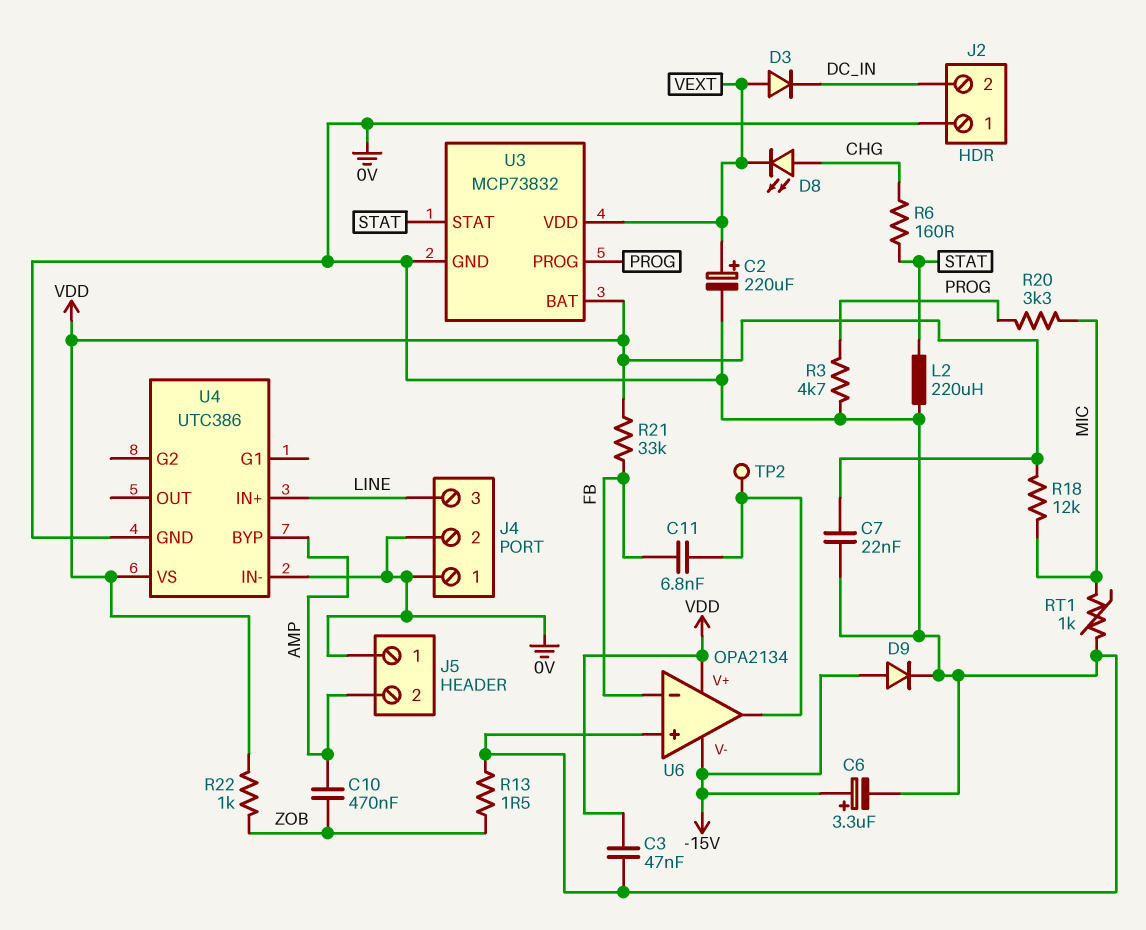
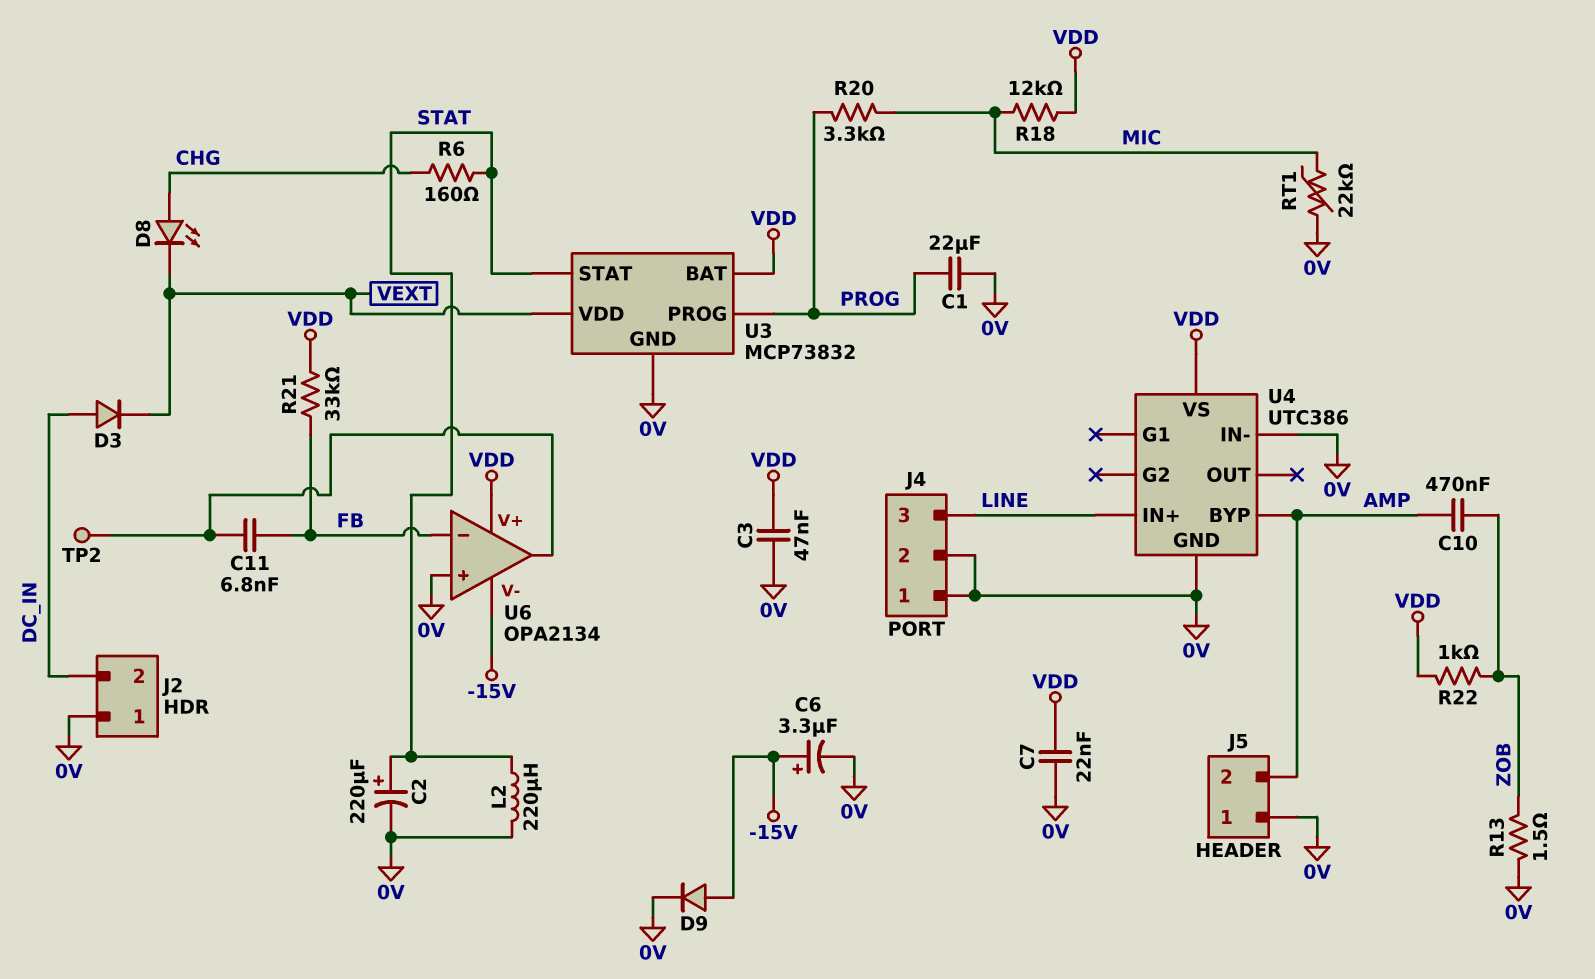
C1: none -> 22uF (0V, PROG)
C2: 220uF (plus VEXT, minus 0V) -> 220uF (plus STAT, minus 0V)
D3: diode (A VEXT, K DC_IN) -> diode (A DC_IN, K VEXT)
R3: 4.7k (0V, PROG) -> none
RT1: 1k (0V, MIC) -> 22k (0V, MIC)

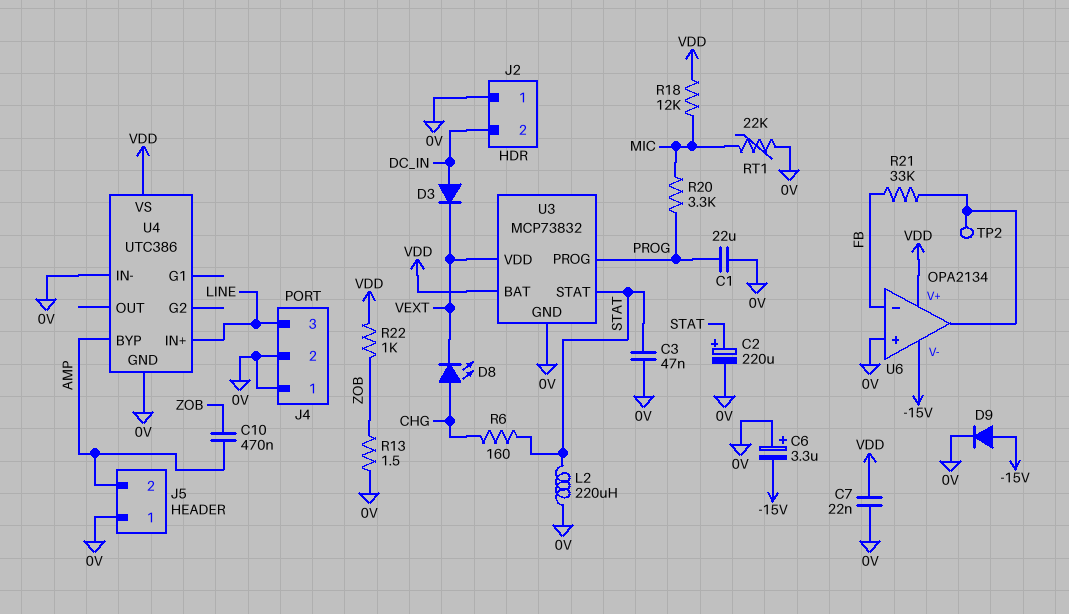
C3: 47nF (0V, VDD) -> 47nF (0V, STAT)
C6: 3.3uF (plus -15V, minus 0V) -> 3.3uF (plus 0V, minus -15V)
C11: 6.8nF (FB, U6/out) -> none
R21: 33k (FB, VDD) -> 33k (FB, U6/out)

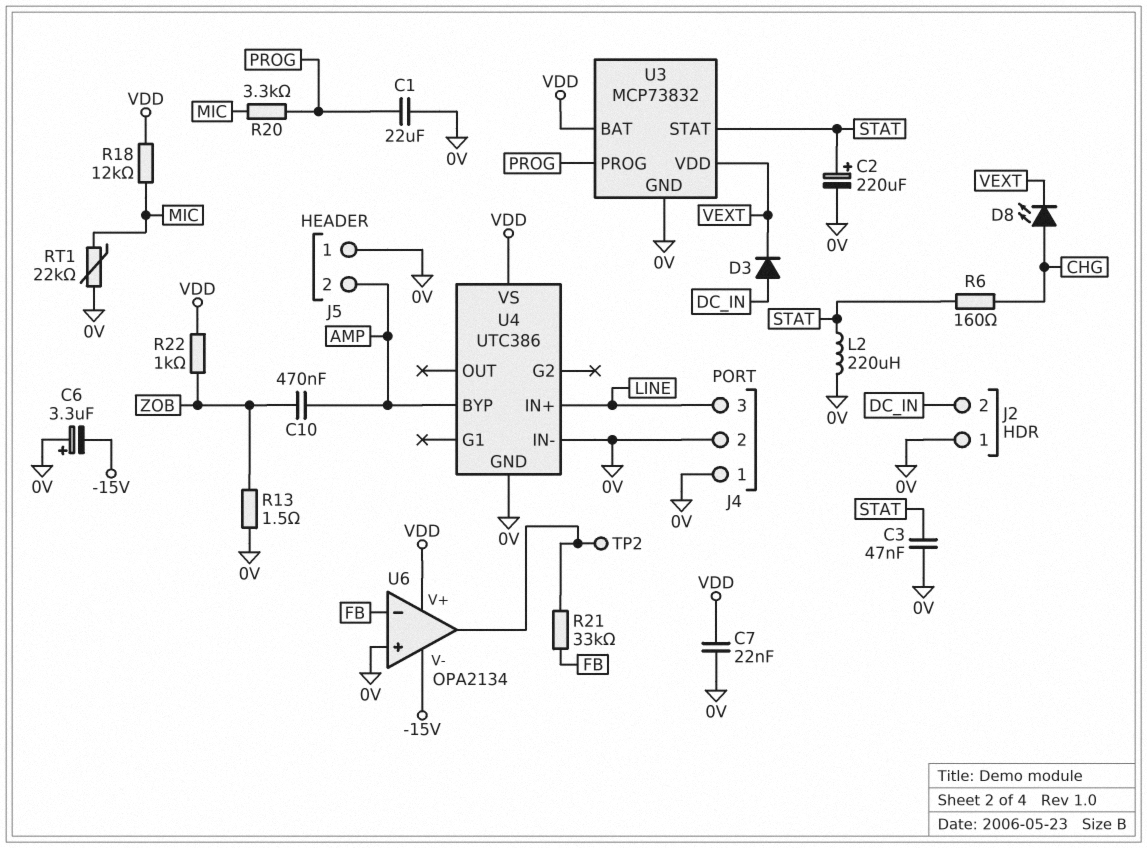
D9: diode (A -15V, K 0V) -> none

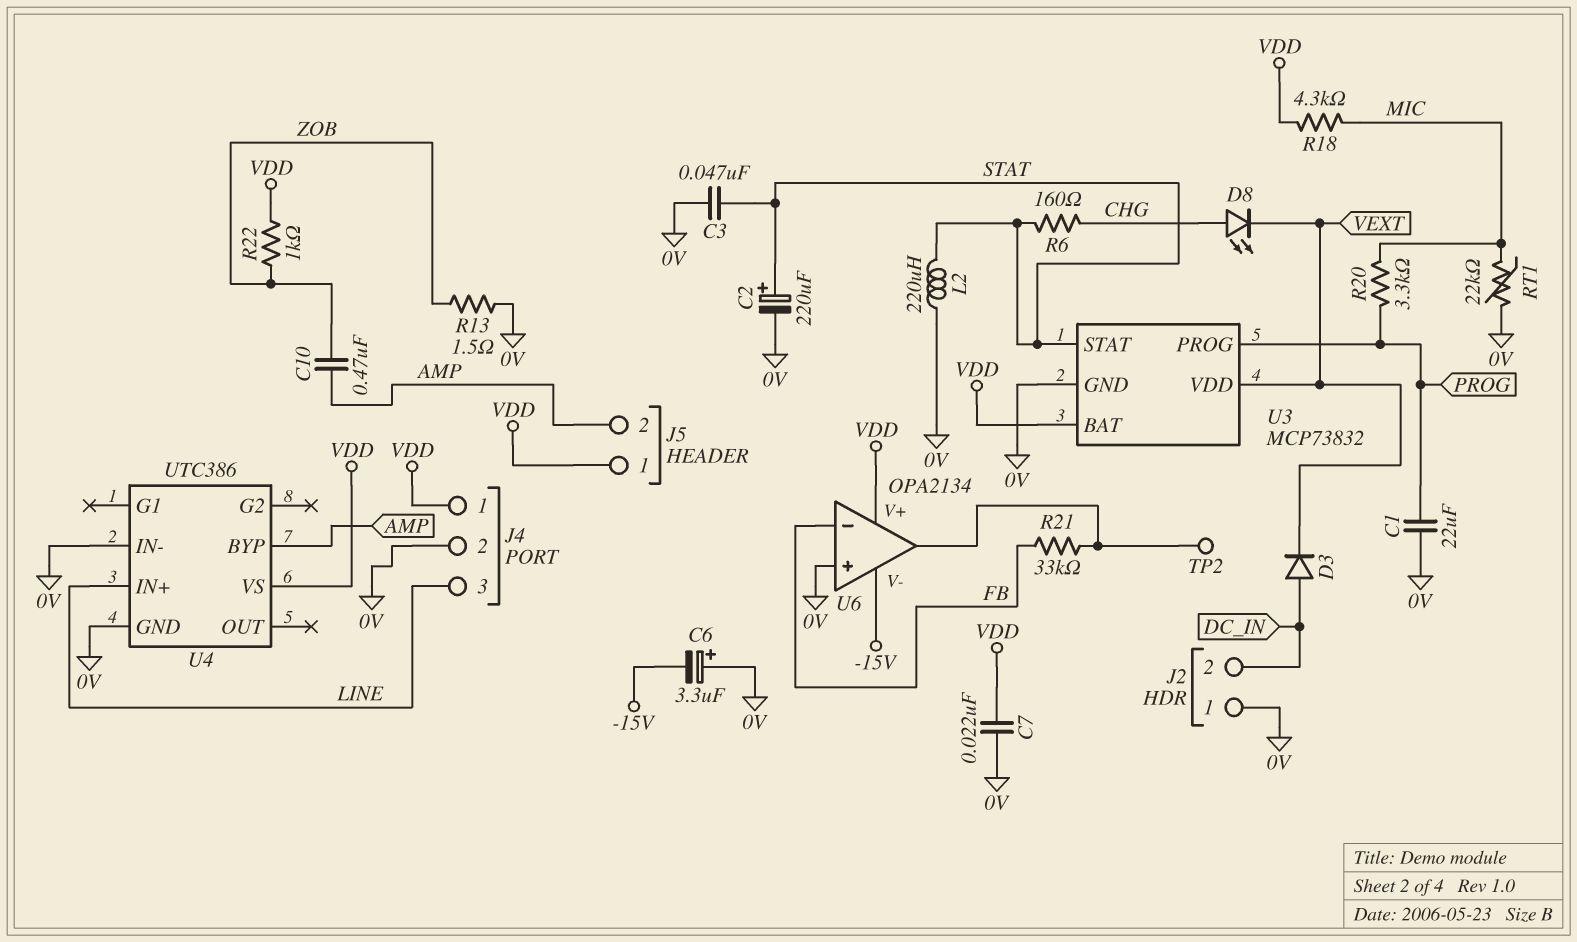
J4 pin 1: 0V -> VDD
J5 pin 1: 0V -> VDD
R18: 12k (MIC, VDD) -> 4.3k (MIC, VDD)

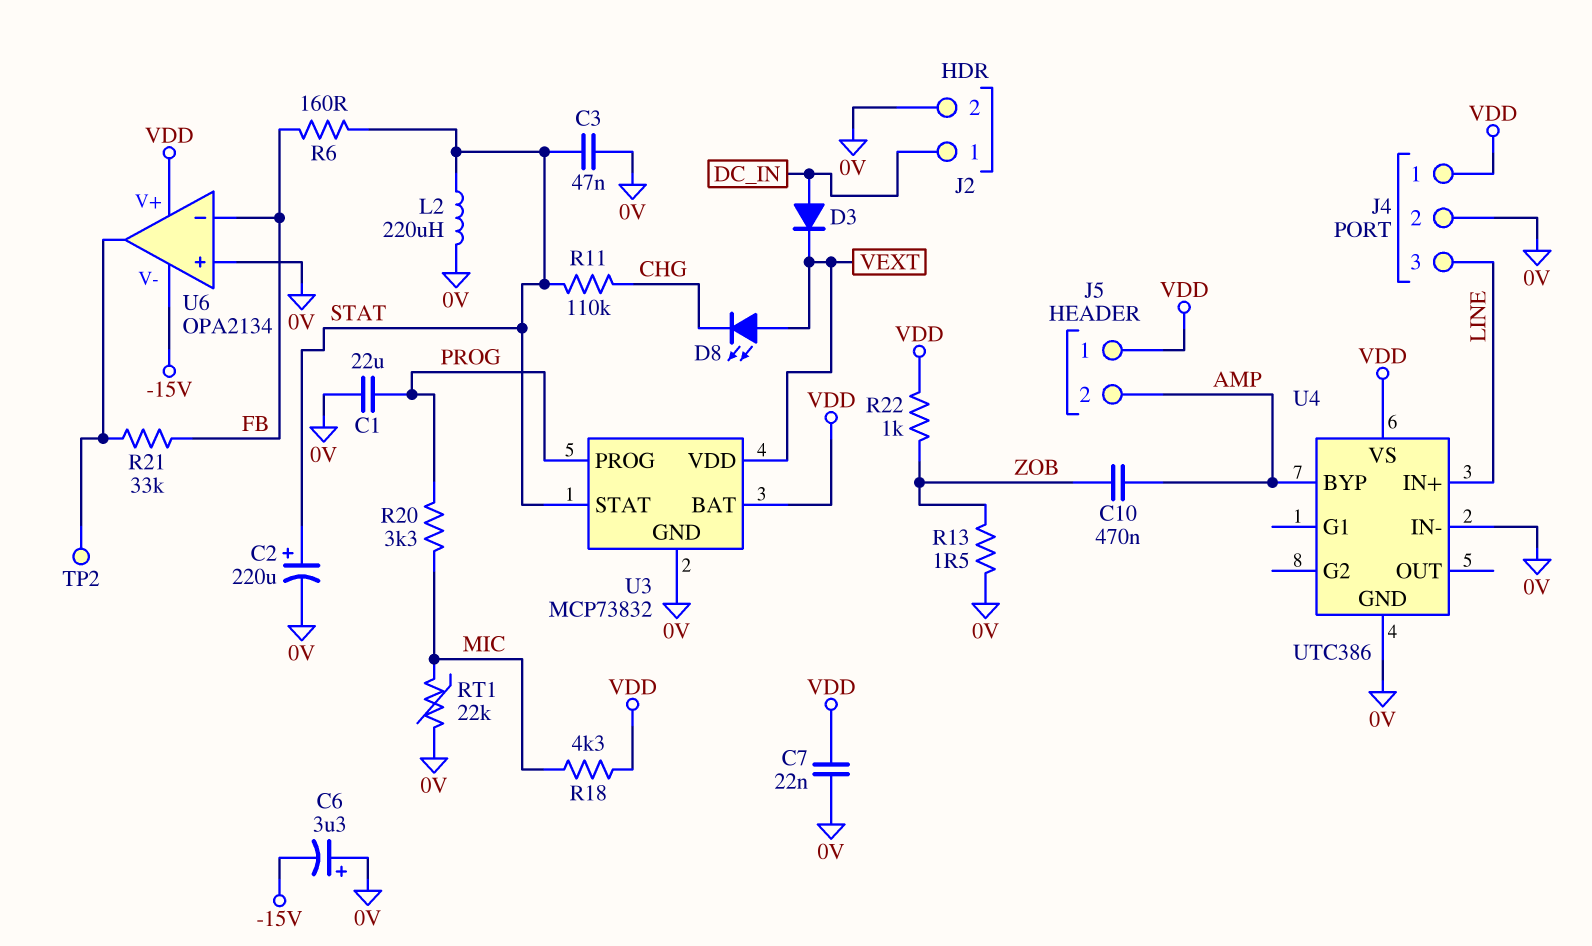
D8: LED (A CHG, K VEXT) -> LED (A VEXT, K CHG)
J2 pin 1: 0V -> DC_IN
J2 pin 2: DC_IN -> 0V
R6: 160 (CHG, STAT) -> 160 (FB, STAT)
R11: none -> 110k (CHG, STAT)

